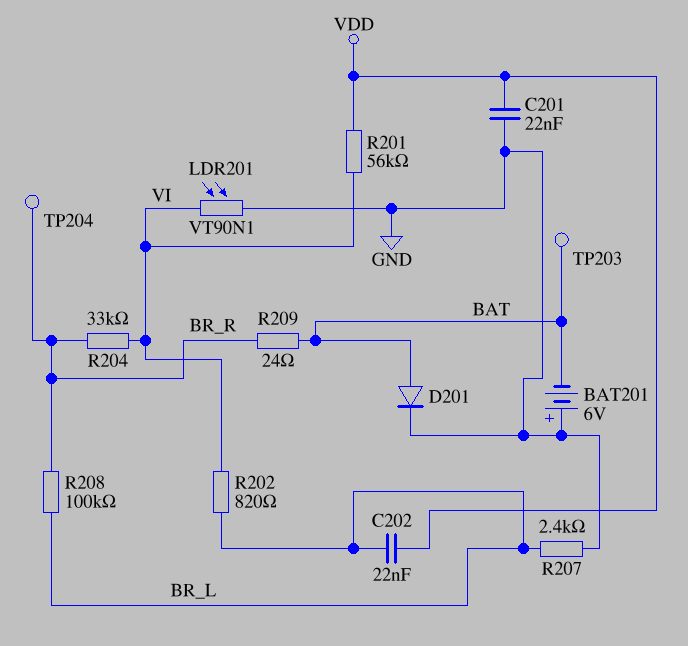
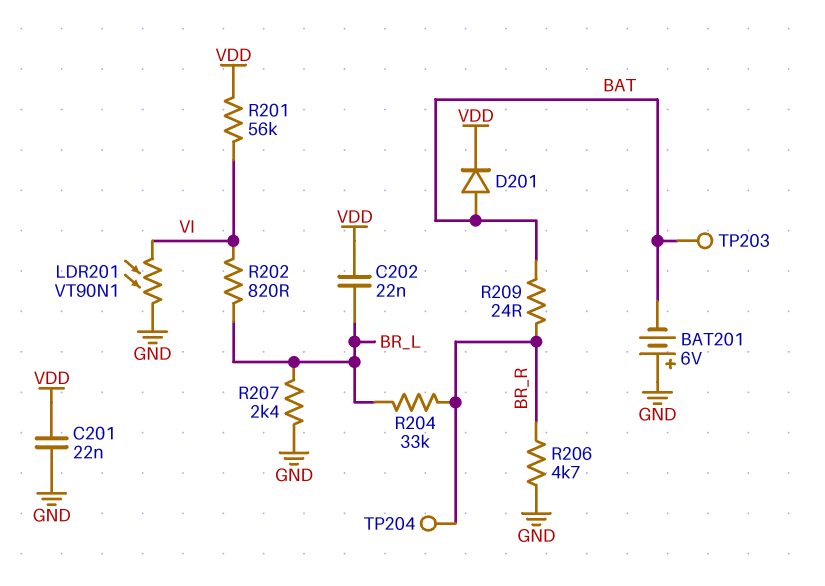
D201: diode (A BAT, K GND) -> diode (A BAT, K VDD)
R204: 33k (BR_R, VI) -> 33k (BR_L, BR_R)
R206: none -> 4.7k (BR_R, GND)
R208: 100k (BR_L, BR_R) -> none

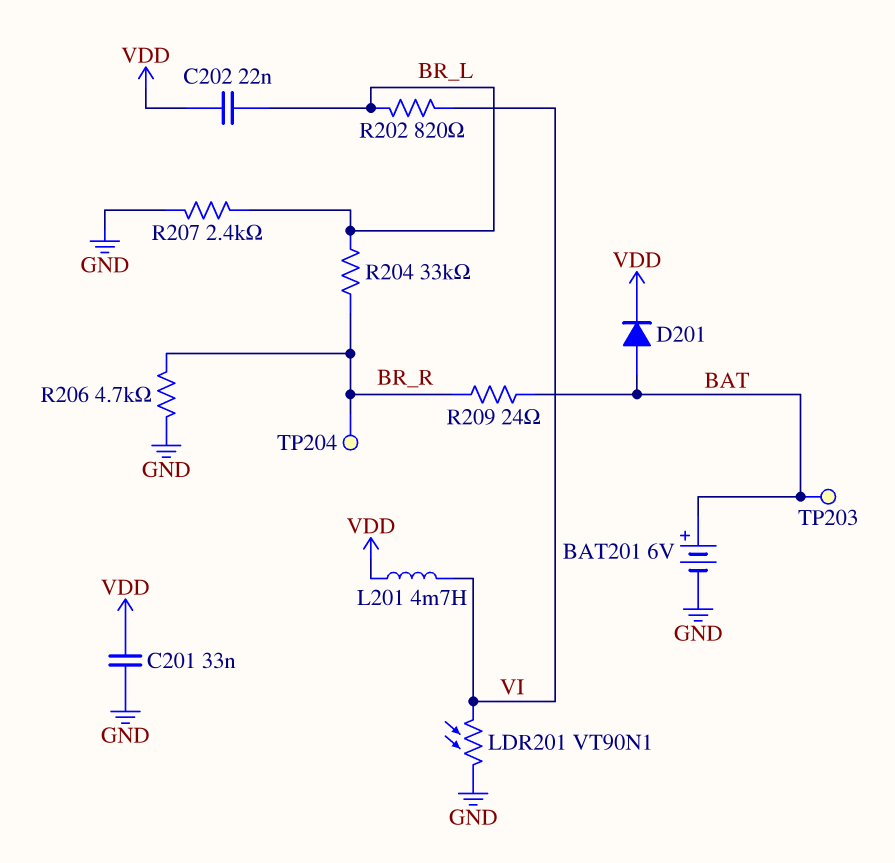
BAT201: 6V (plus GND, minus BAT) -> 6V (plus BAT, minus GND)
C201: 22nF (GND, VDD) -> 33nF (GND, VDD)
L201: none -> 4.7mH (VDD, VI)
R201: 56k (VDD, VI) -> none

